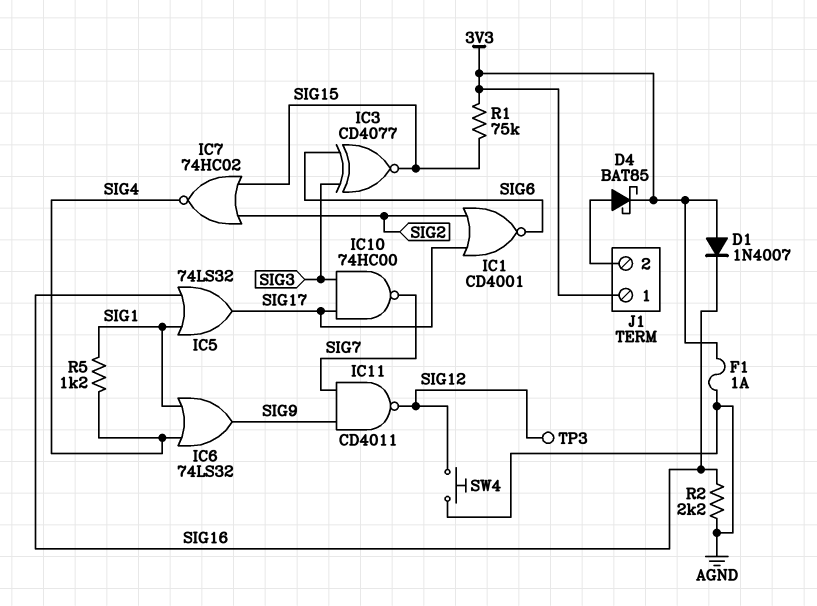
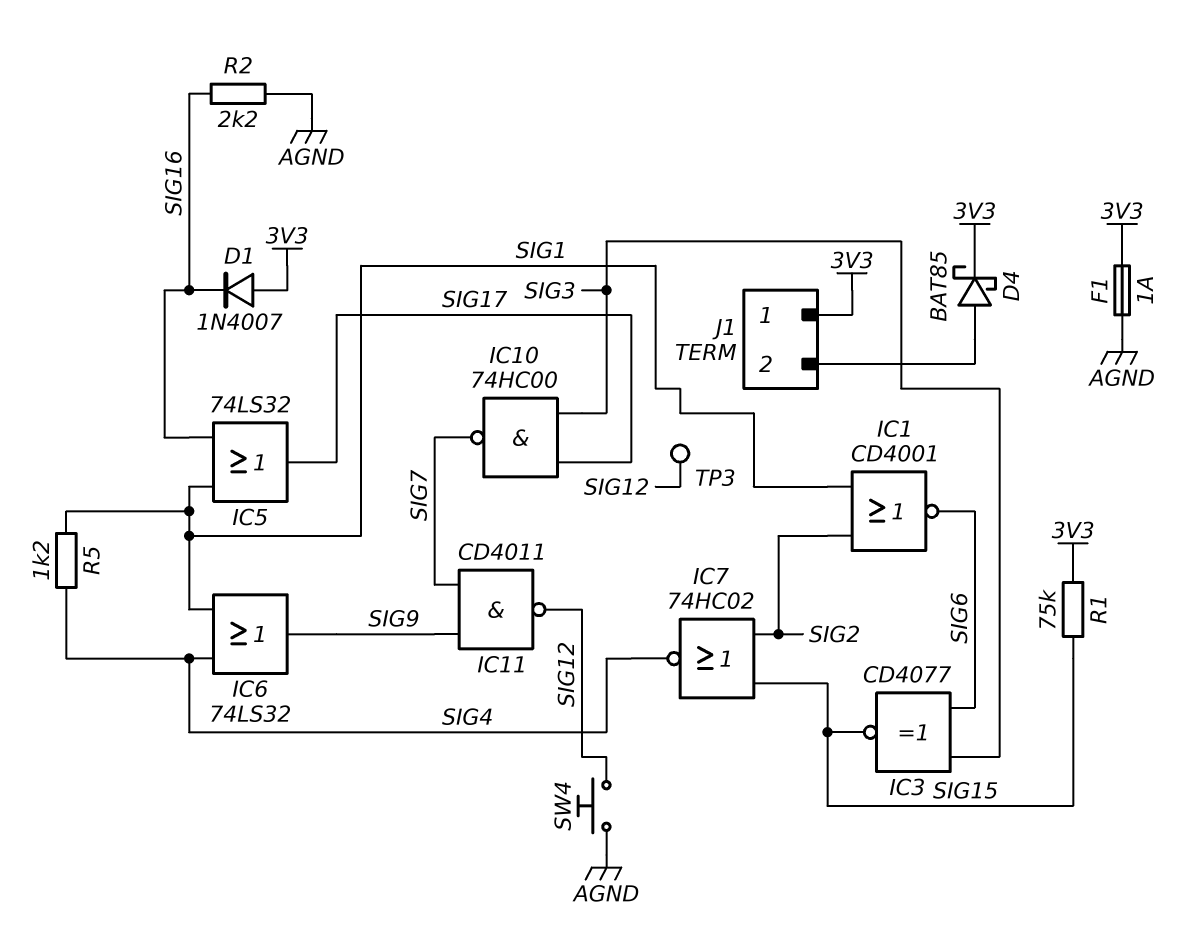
IC1: NOR CD4001 (in SIG2, in SIG17, out SIG6) -> NOR CD4001 (in SIG1, in SIG2, out SIG6)

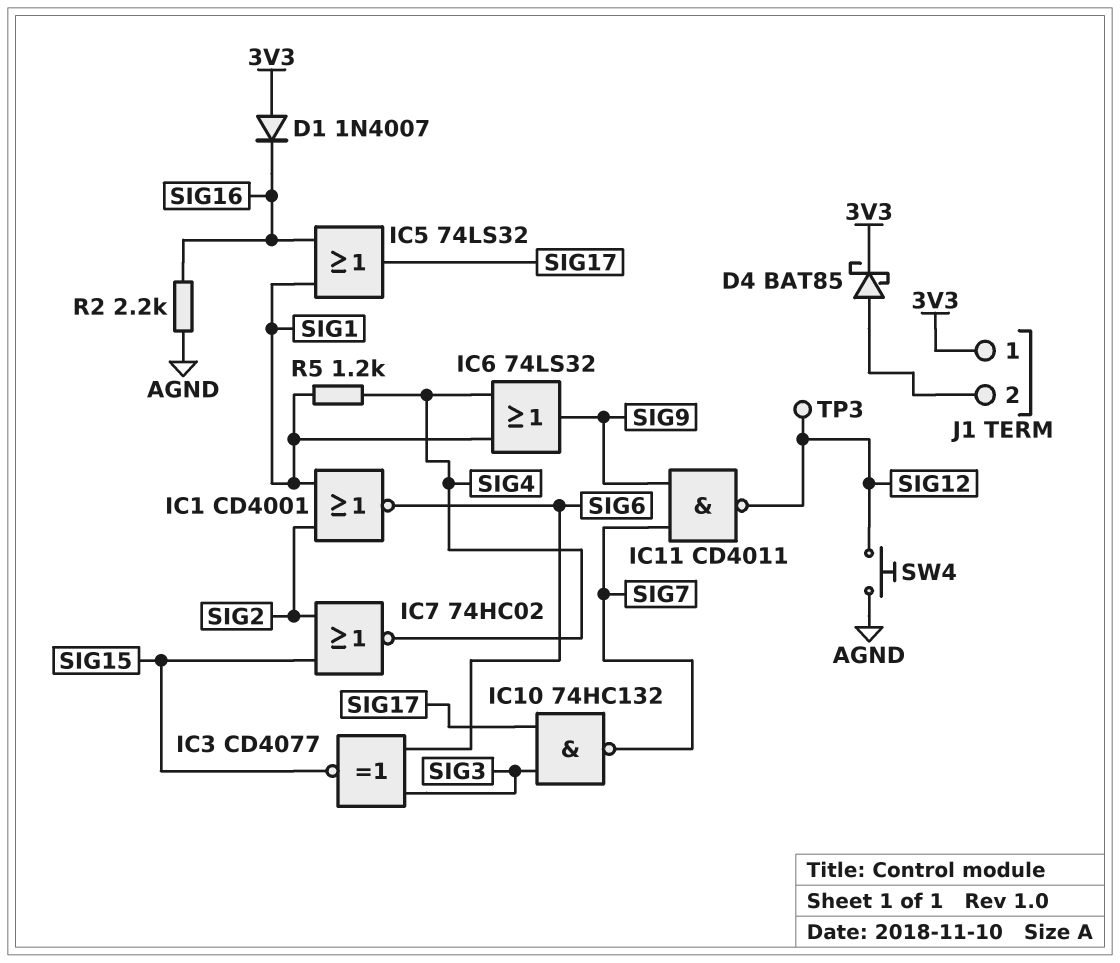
F1: 1A (3V3, AGND) -> none
IC10: NAND 74HC00 (in SIG3, in SIG17, out SIG7) -> NAND 74HC132 (in SIG3, in SIG17, out SIG7)
R1: 75k (3V3, SIG15) -> none

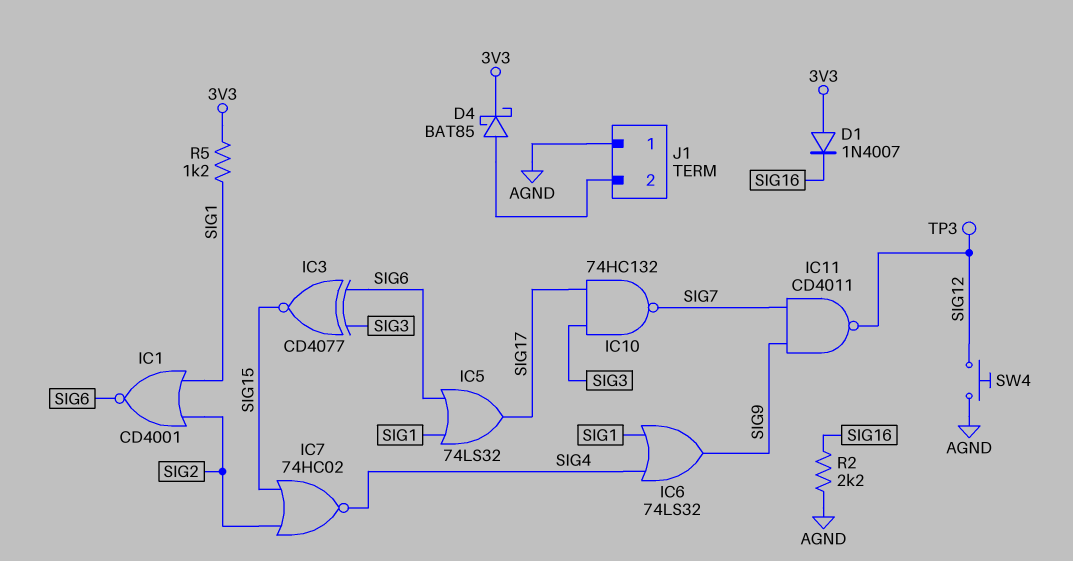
IC5: OR 74LS32 (in SIG1, in SIG16, out SIG17) -> OR 74LS32 (in SIG1, in SIG6, out SIG17)
J1 pin 1: 3V3 -> AGND
R5: 1.2k (SIG1, SIG4) -> 1.2k (3V3, SIG1)

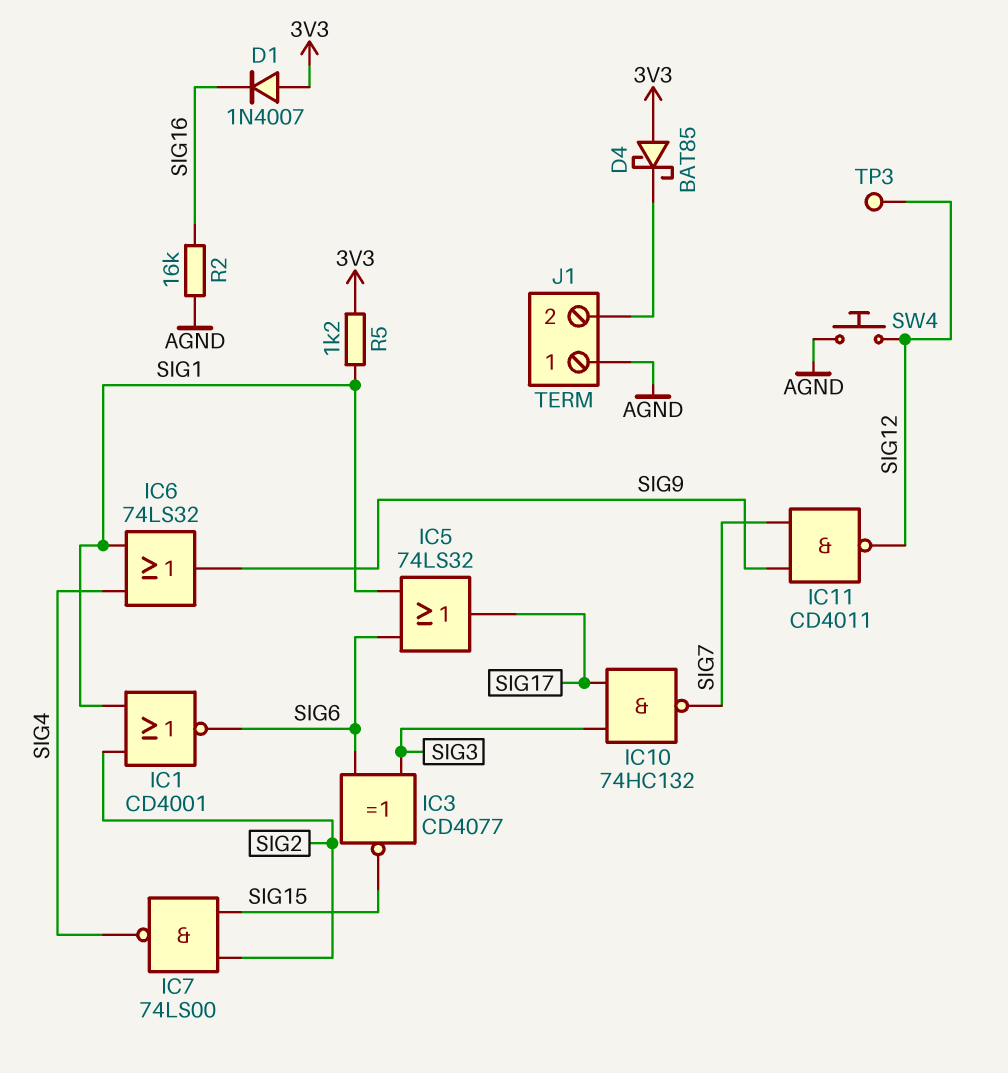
D4: schottky BAT85 (A J1/2, K 3V3) -> schottky BAT85 (A 3V3, K J1/2)
IC7: NOR 74HC02 (in SIG2, in SIG15, out SIG4) -> NAND 74LS00 (in SIG2, in SIG15, out SIG4)
R2: 2.2k (AGND, SIG16) -> 16k (AGND, SIG16)

